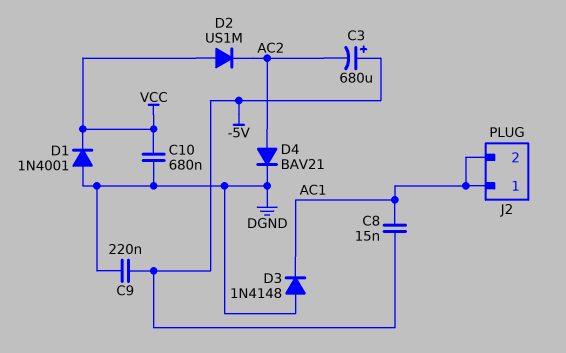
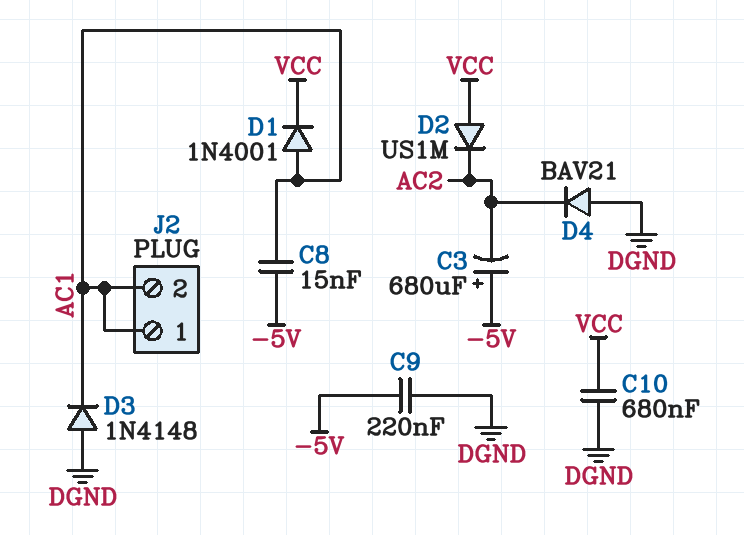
D1: diode 1N4001 (A DGND, K VCC) -> diode 1N4001 (A AC1, K VCC)
D4: diode BAV21 (A AC2, K DGND) -> diode BAV21 (A DGND, K AC2)

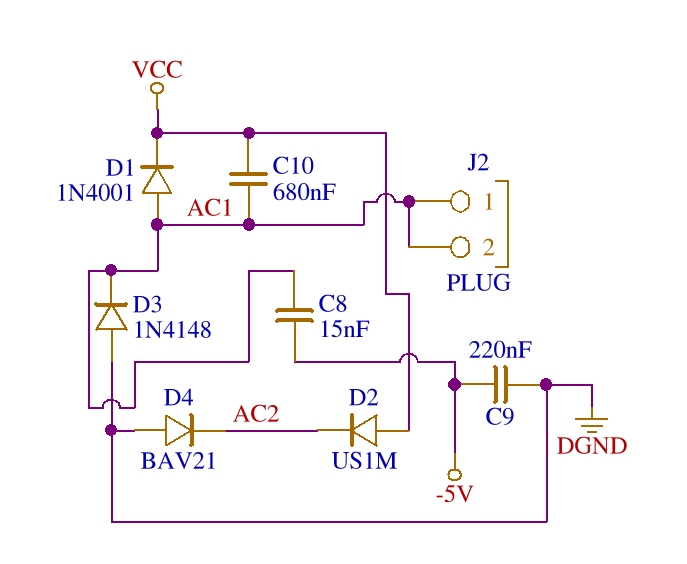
C3: 680uF (plus -5V, minus AC2) -> none
C10: 680nF (DGND, VCC) -> 680nF (AC1, VCC)

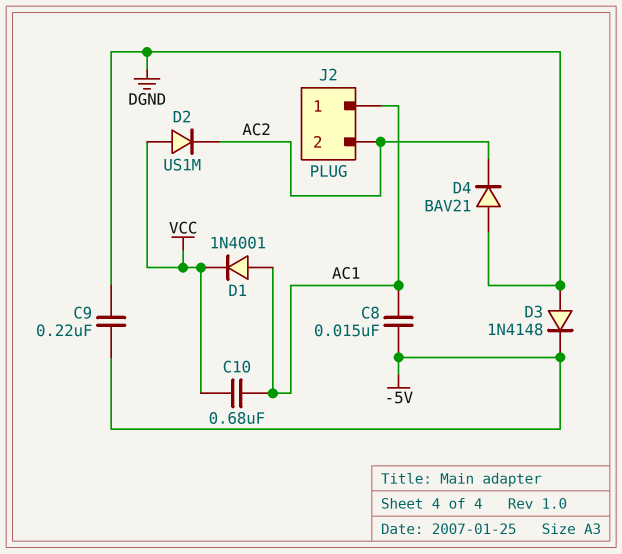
D3: diode 1N4148 (A DGND, K AC1) -> diode 1N4148 (A DGND, K -5V)
J2 pin 2: AC1 -> AC2

